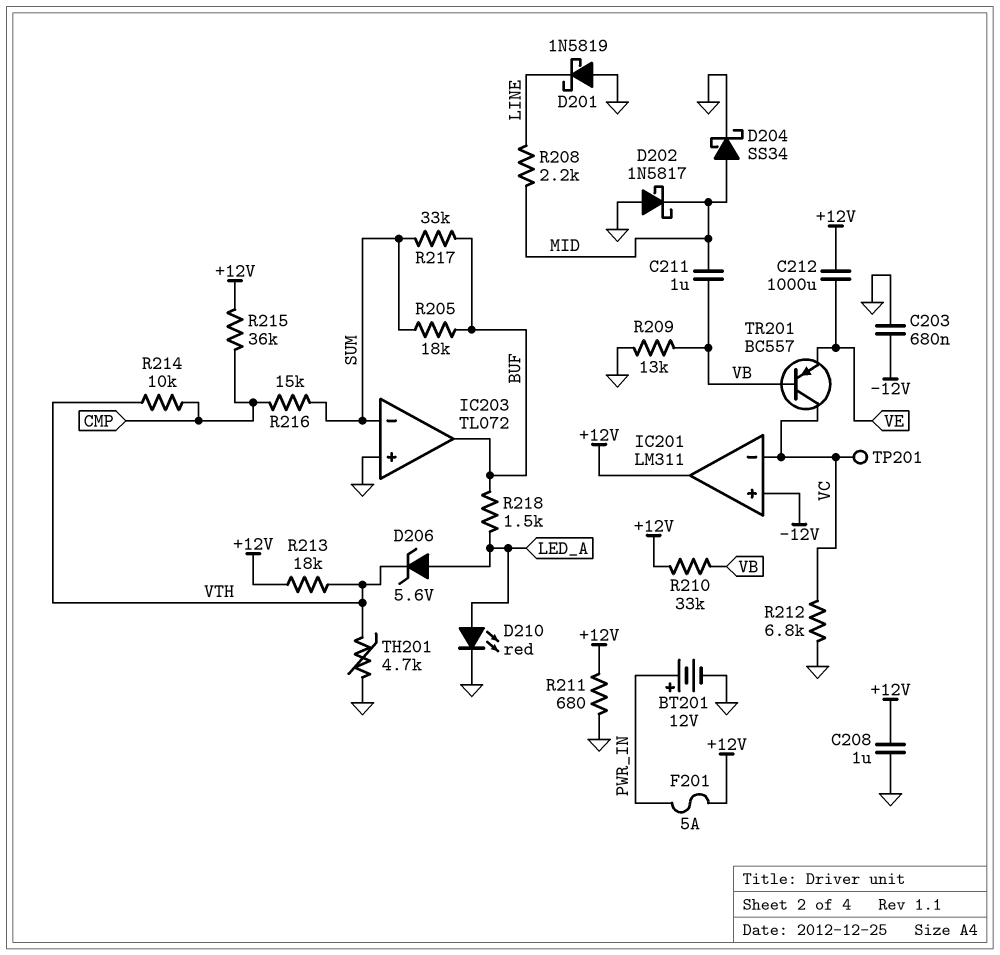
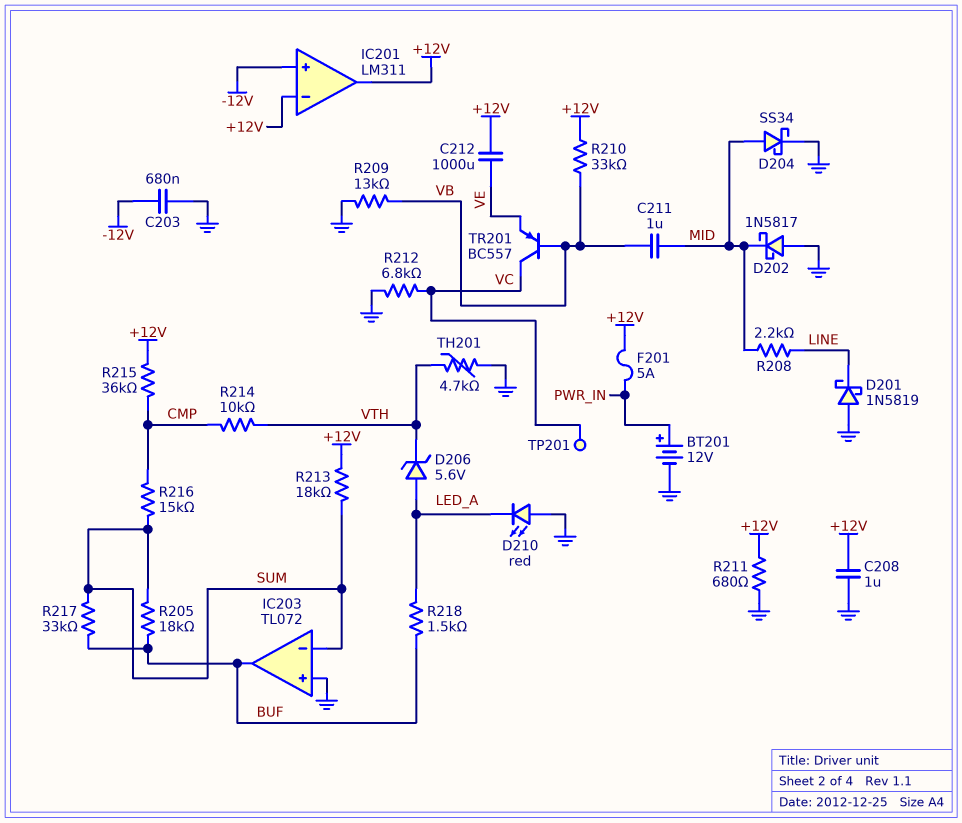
D210: LED red (A LED_A, K GND) -> LED red (A GND, K LED_A)
IC201 pin in-: VC -> +12V
R213: 18k (+12V, VTH) -> 18k (+12V, SUM)

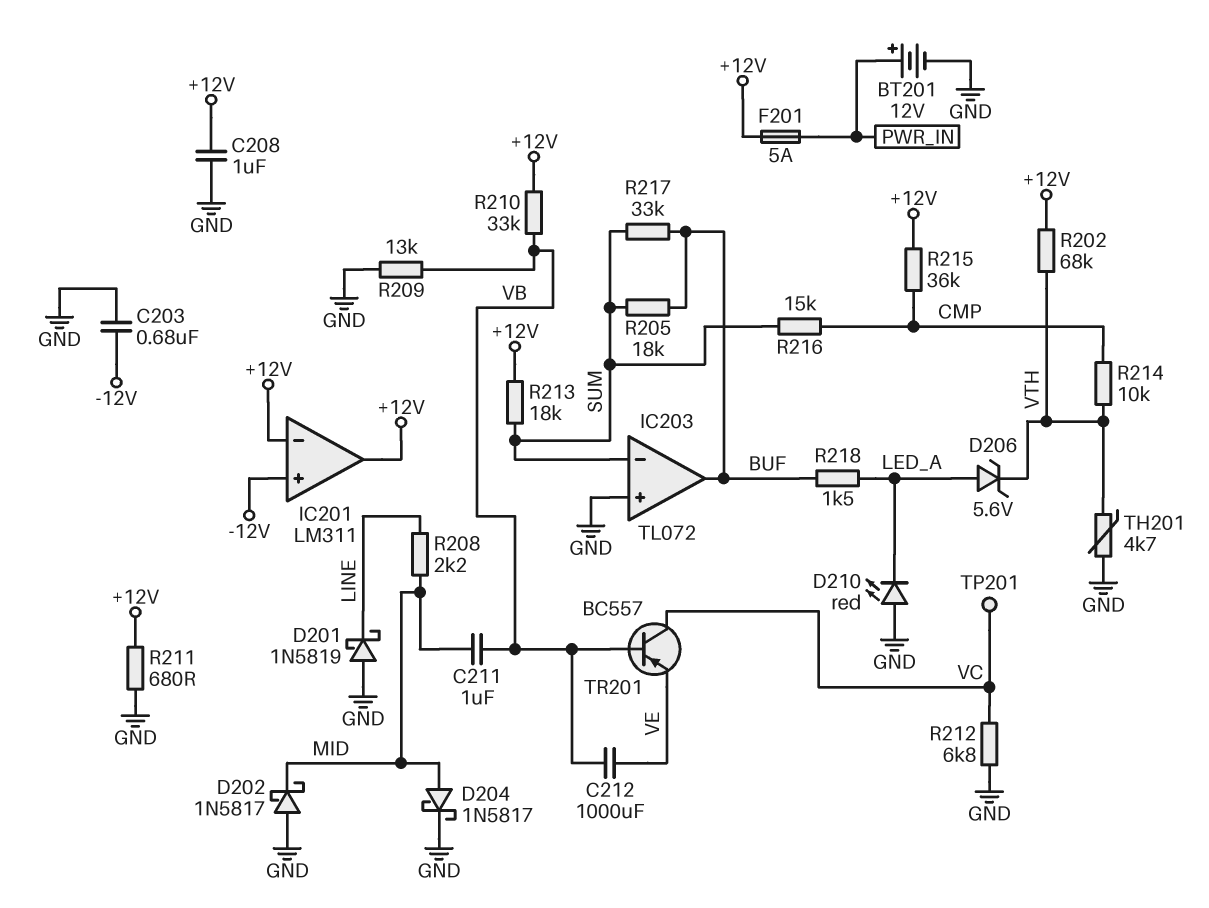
C212: 1000uF (+12V, VE) -> 1000uF (VB, VE)
D204: schottky SS34 (A MID, K GND) -> schottky 1N5817 (A MID, K GND)
R202: none -> 68k (+12V, VTH)

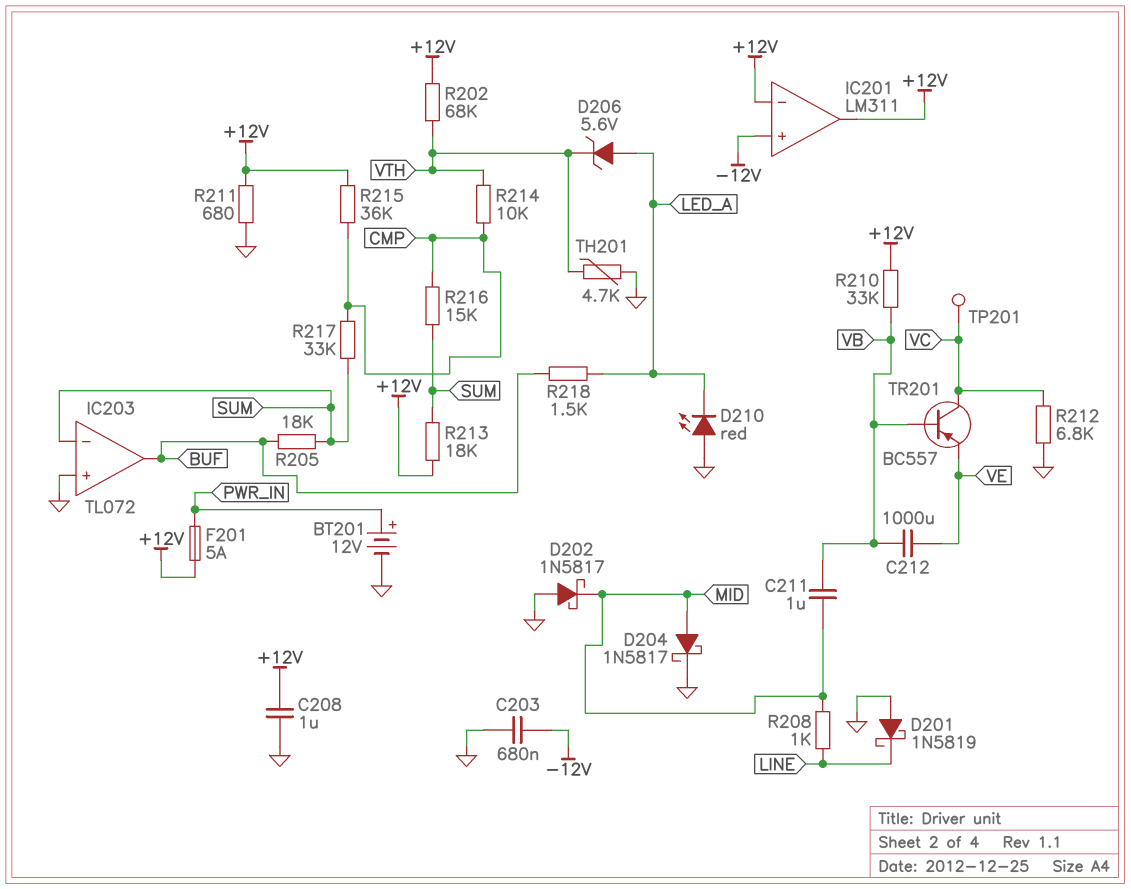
R208: 2.2k (LINE, MID) -> 1k (LINE, MID)
R209: 13k (GND, VB) -> none
R217: 33k (BUF, SUM) -> 33k (CMP, SUM)

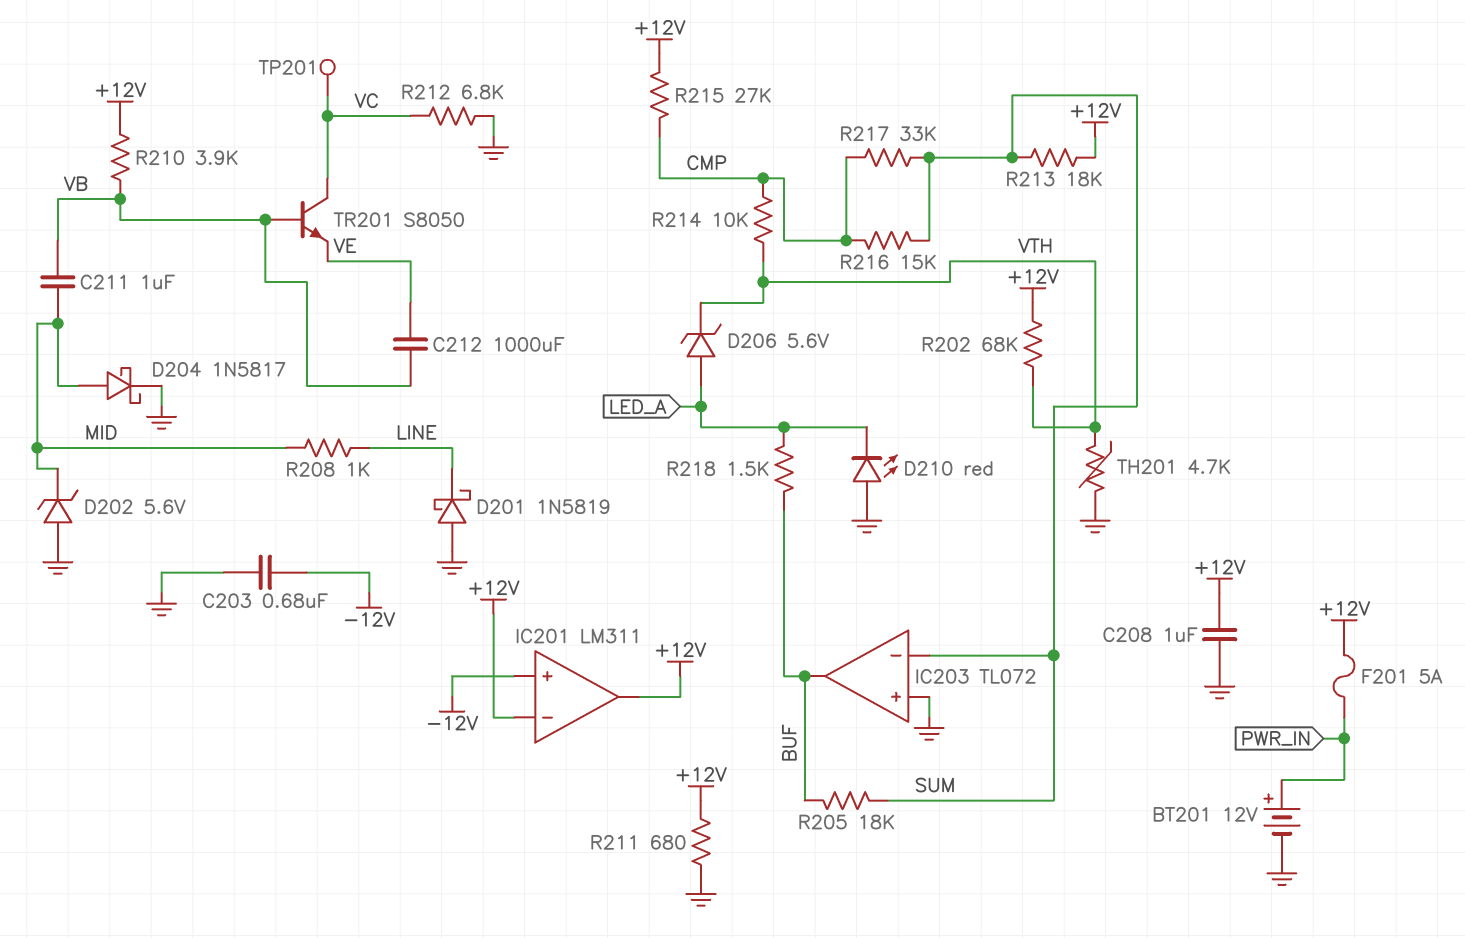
D202: schottky 1N5817 (A GND, K MID) -> zener 5.6V (A GND, K MID)
R210: 33k (+12V, VB) -> 3.9k (+12V, VB)
R215: 36k (+12V, CMP) -> 27k (+12V, CMP)
TR201: PNP BC557 (B VB, C VC, E VE) -> NPN S8050 (B VB, C VC, E VE)

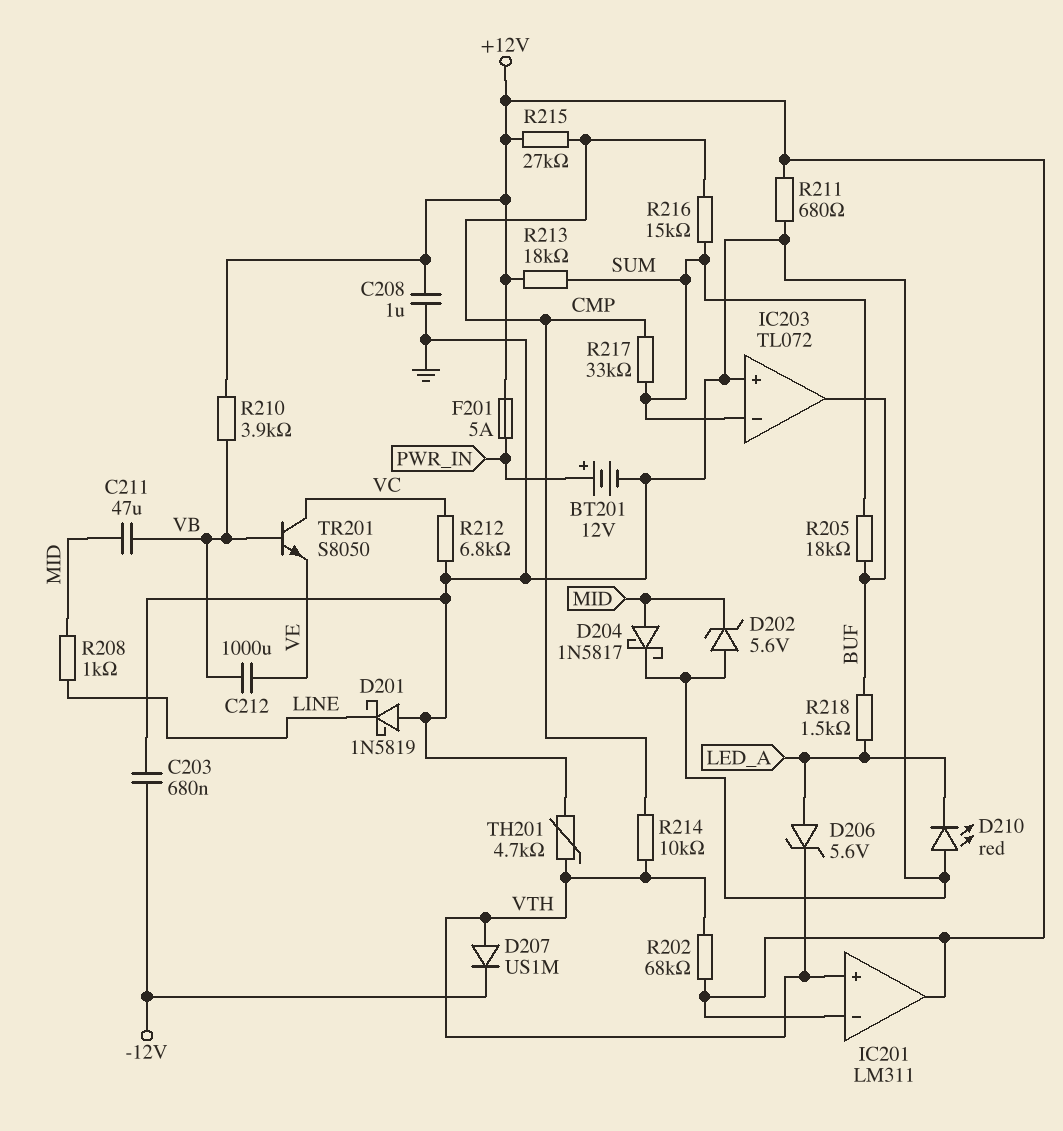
C211: 1uF (MID, VB) -> 47uF (MID, VB)
D207: none -> diode US1M (A VTH, K -12V)
IC201 pin in+: -12V -> VTH
TP201: test point (VC) -> none

